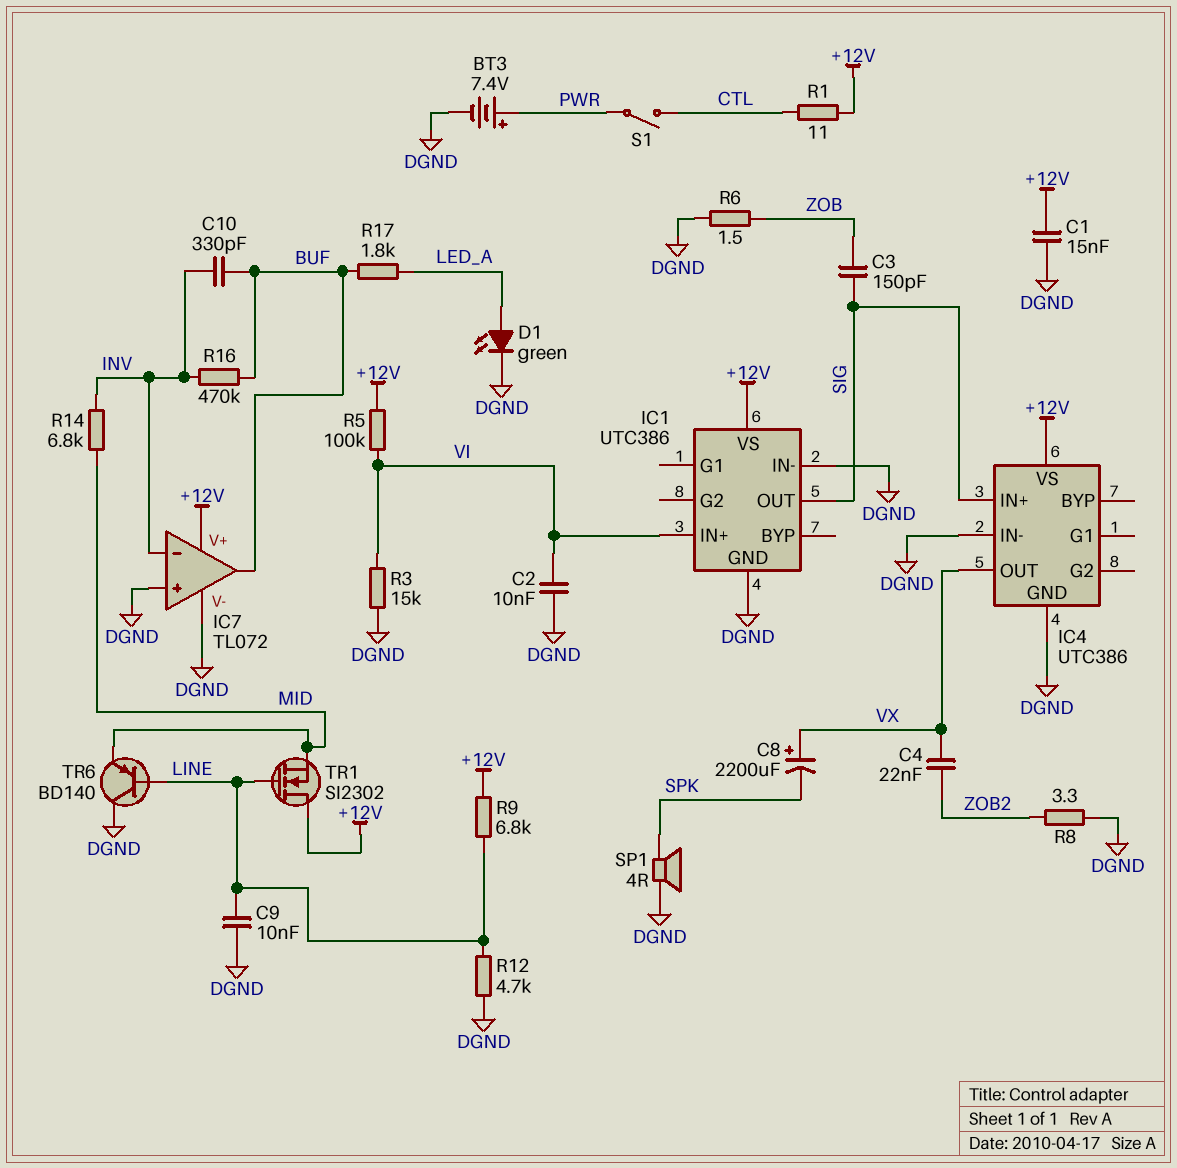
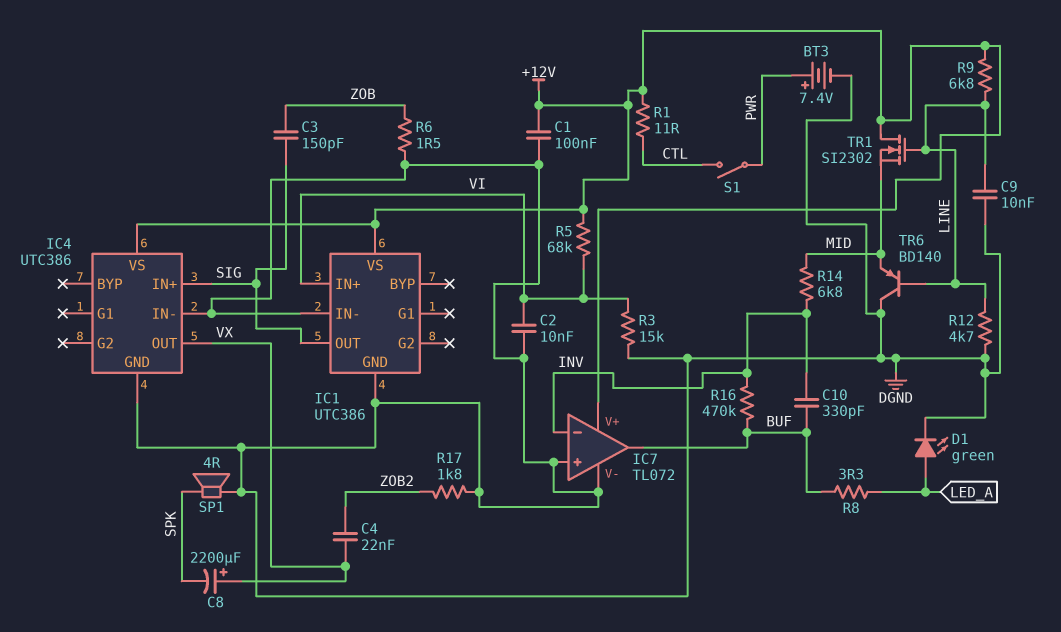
C1: 15nF (+12V, DGND) -> 100nF (+12V, DGND)
R5: 100k (+12V, VI) -> 68k (+12V, VI)
R8: 3.3 (DGND, ZOB2) -> 3.3 (BUF, LED_A)
R17: 1.8k (BUF, LED_A) -> 1.8k (DGND, ZOB2)

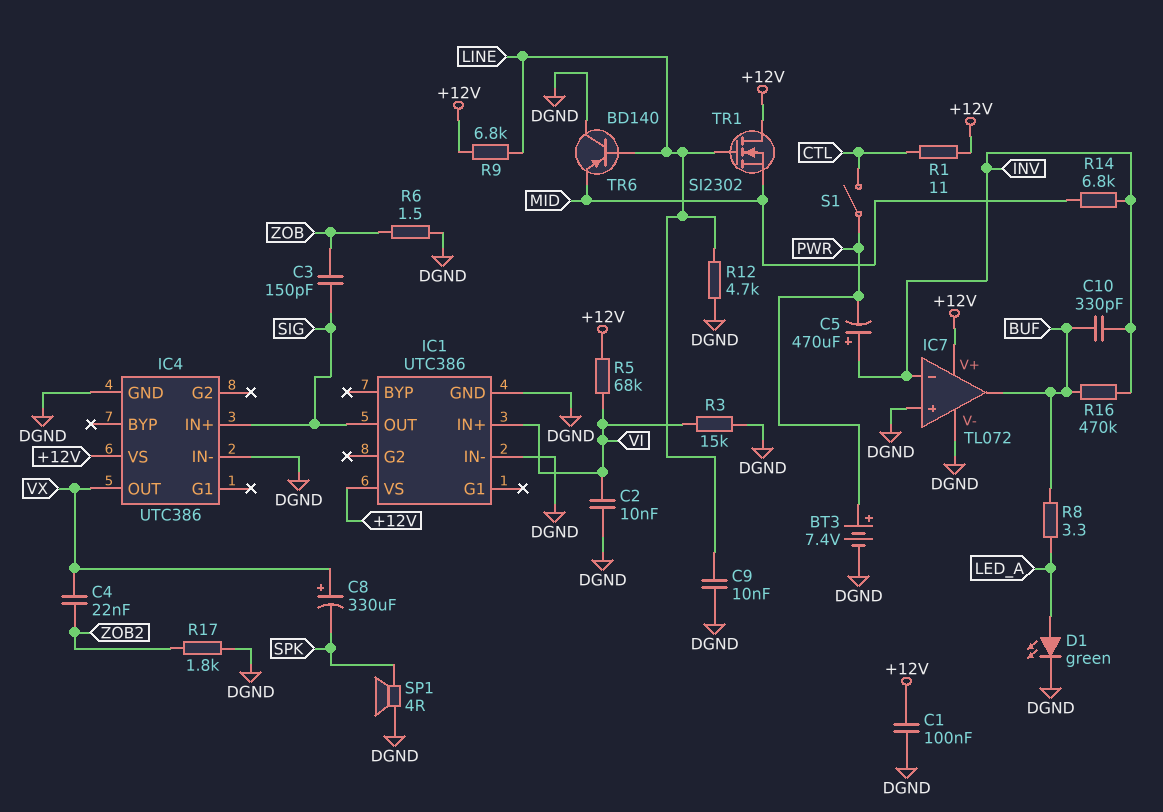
C5: none -> 470uF (plus INV, minus PWR)
C8: 2200uF (plus VX, minus SPK) -> 330uF (plus VX, minus SPK)

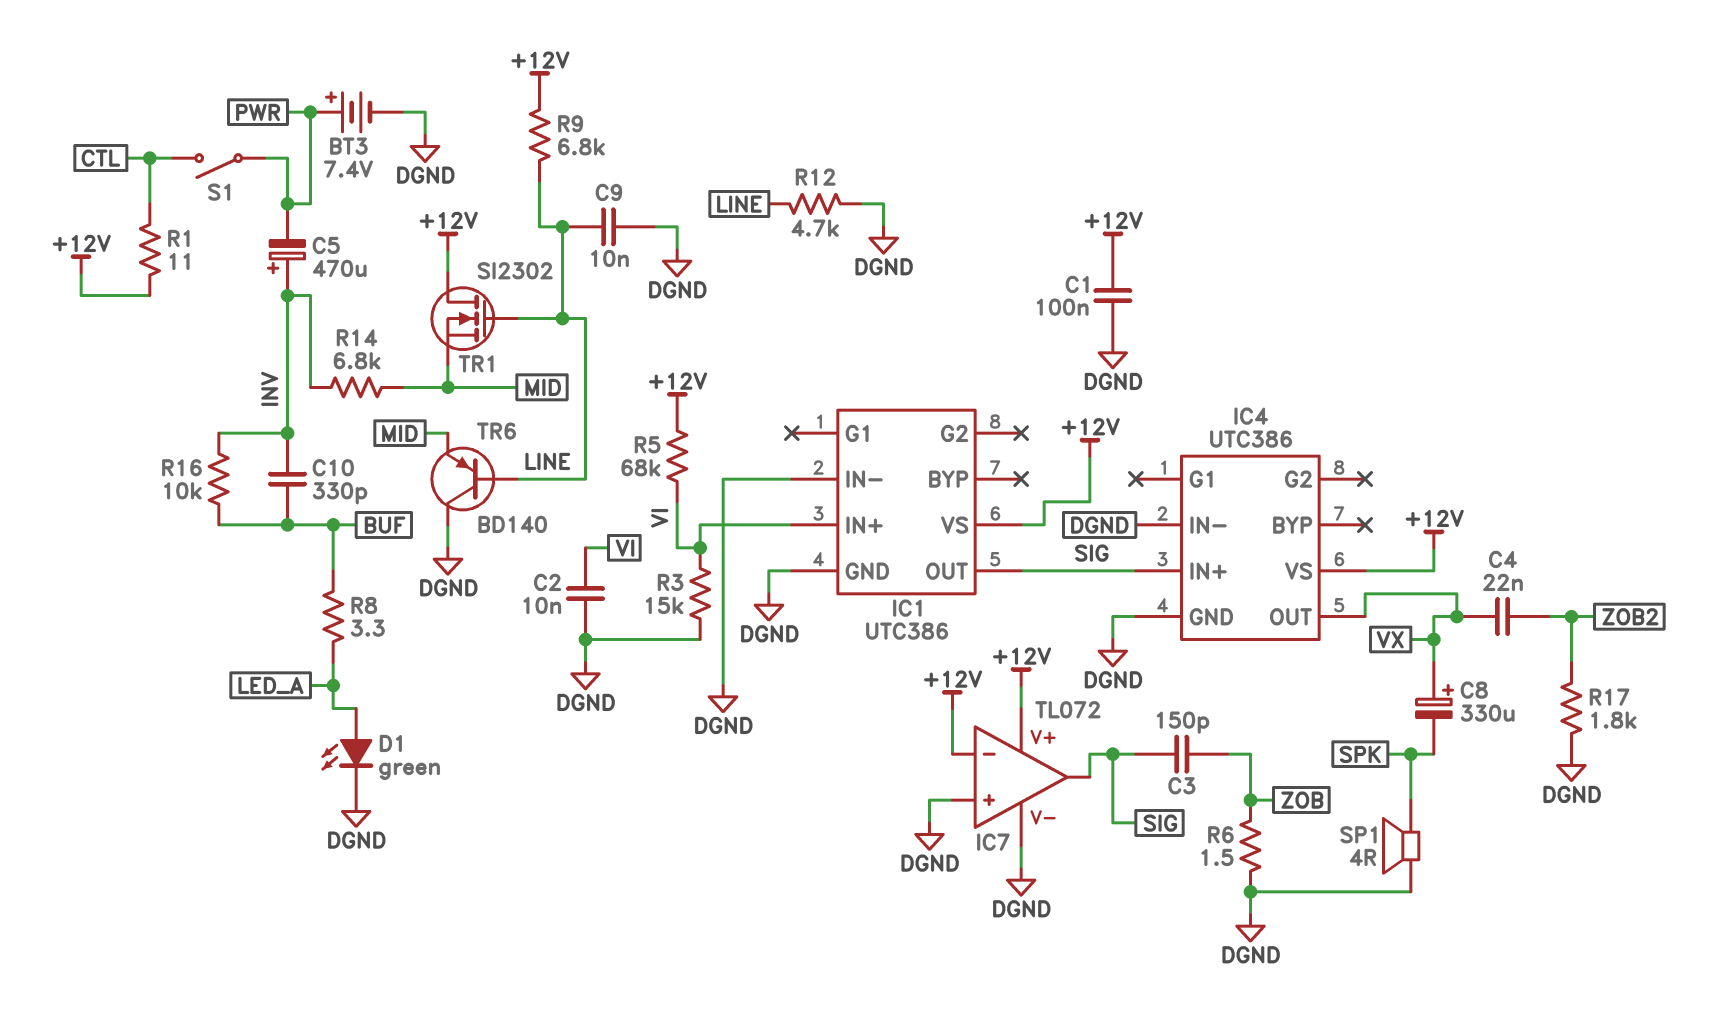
IC7 pin in-: INV -> +12V
IC7 pin out: BUF -> SIG
R16: 470k (BUF, INV) -> 10k (BUF, INV)

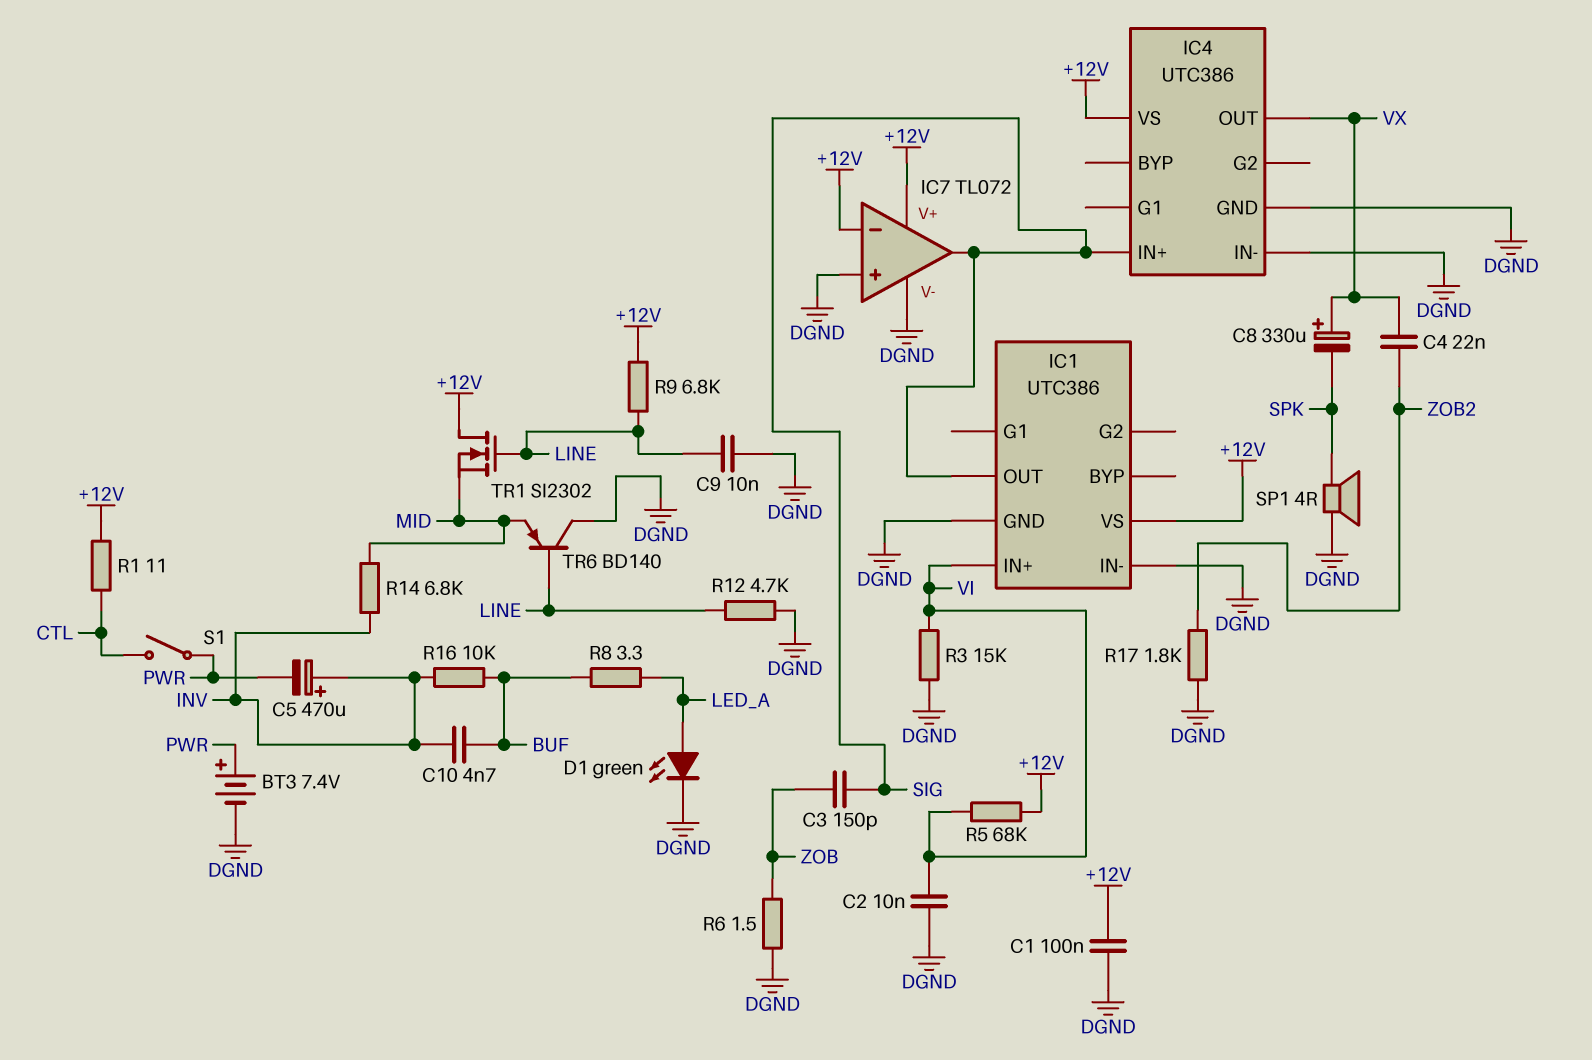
C10: 330pF (BUF, INV) -> 4.7nF (BUF, INV)

